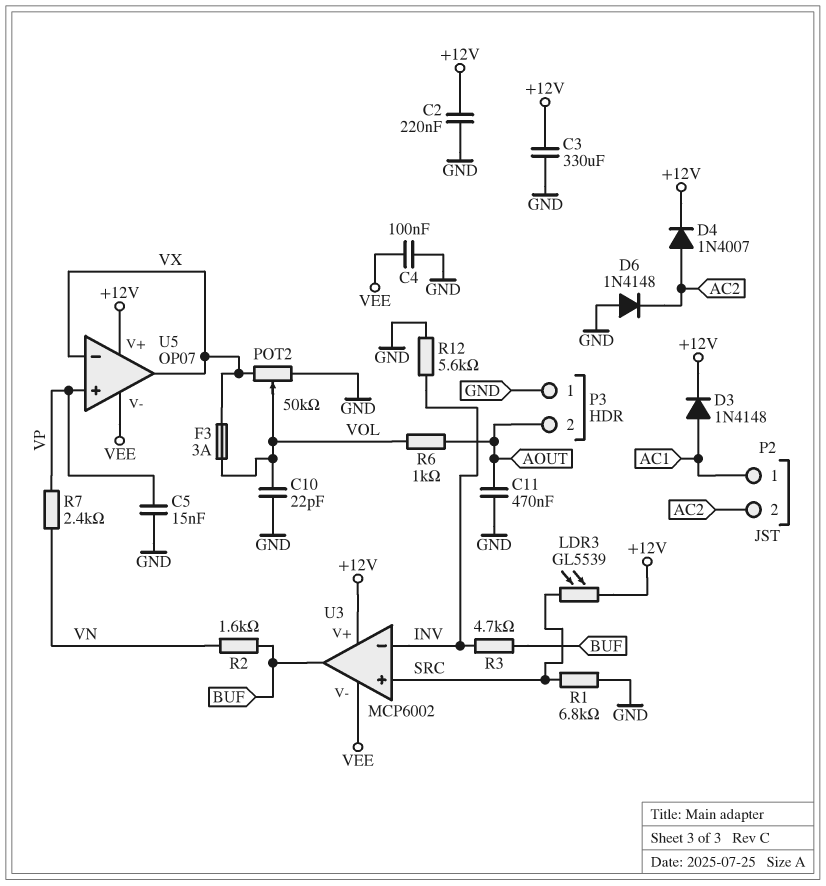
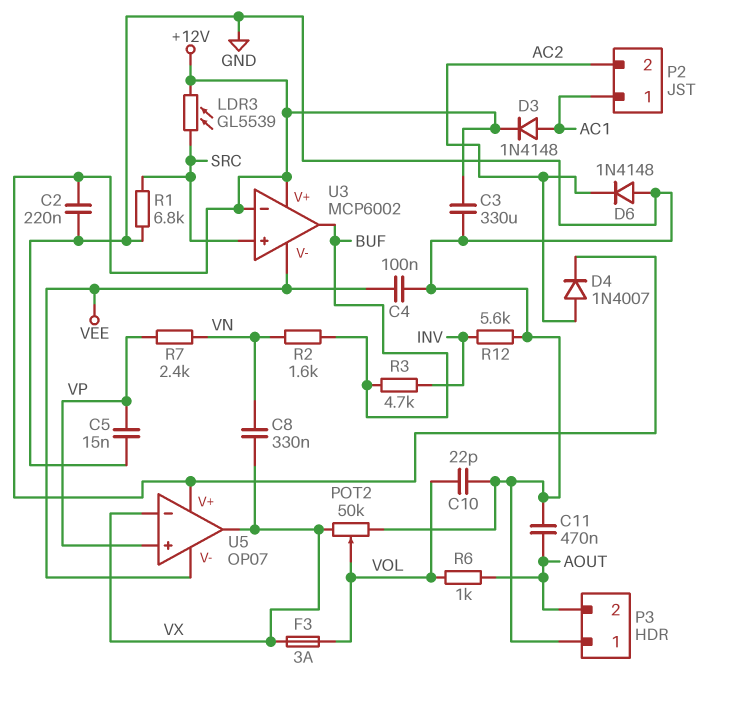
C8: none -> 330nF (VN, VX)
U3 pin in-: INV -> +12V

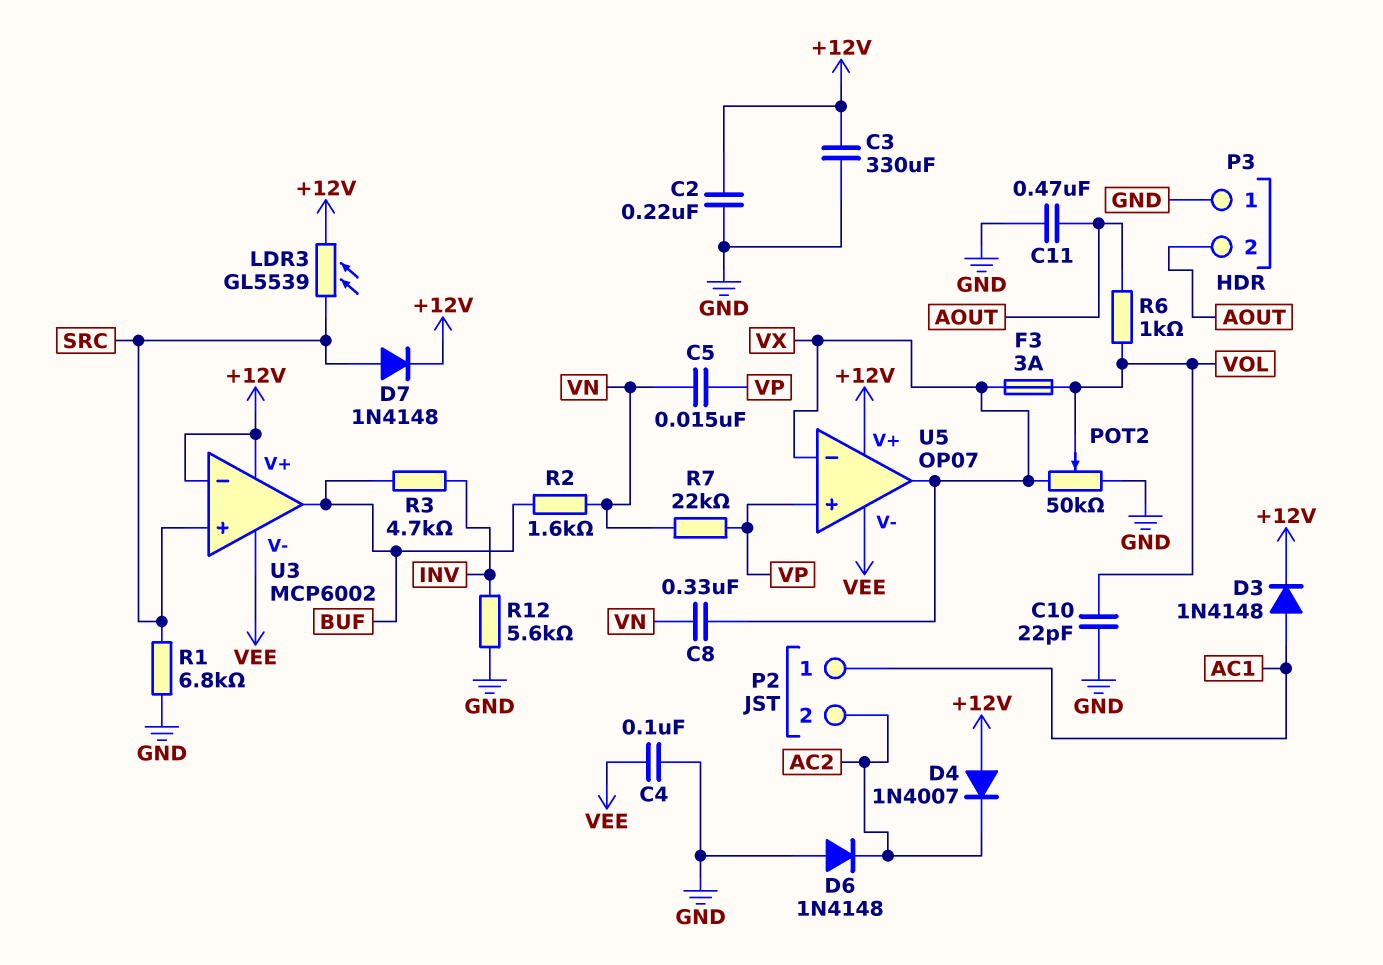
C5: 15nF (GND, VP) -> 15nF (VN, VP)
D4: diode 1N4007 (A AC2, K +12V) -> diode 1N4007 (A +12V, K AC2)
D7: none -> diode 1N4148 (A SRC, K +12V)
R7: 2.4k (VN, VP) -> 22k (VN, VP)

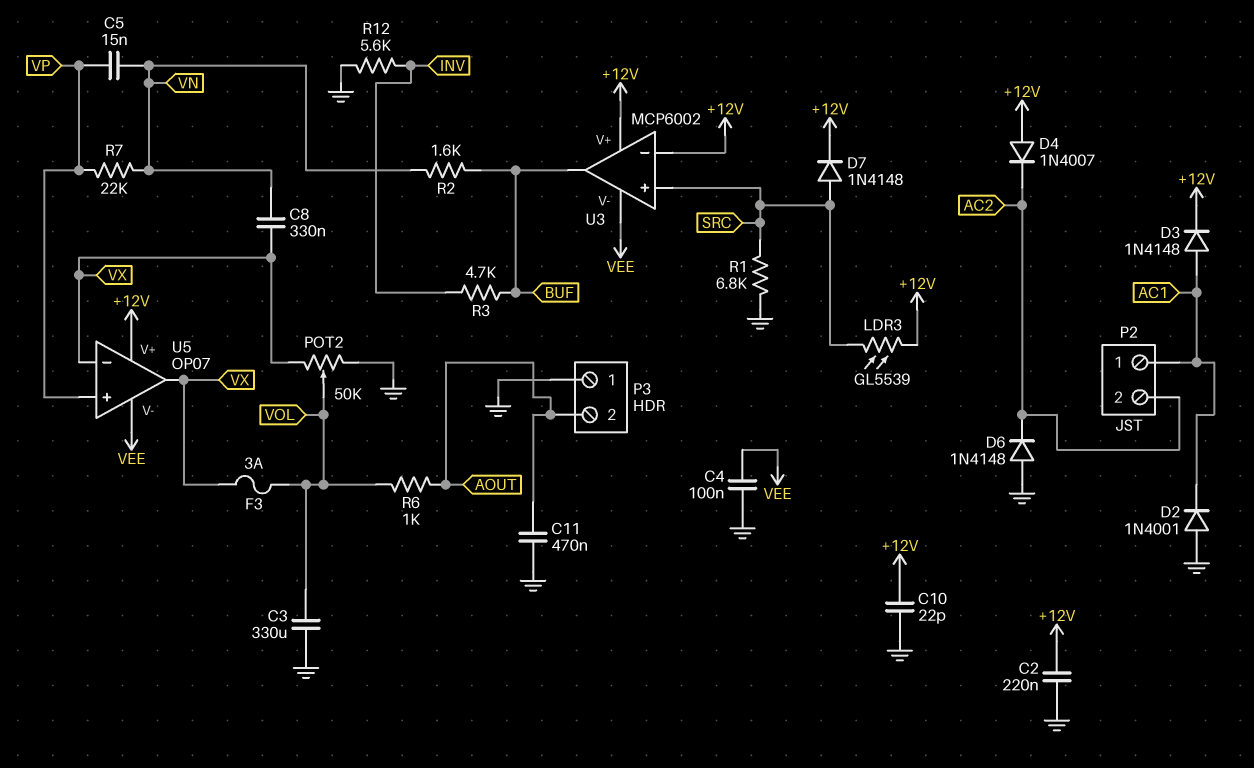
C3: 330uF (+12V, GND) -> 330uF (GND, VOL)
C10: 22pF (GND, VOL) -> 22pF (+12V, GND)
D2: none -> diode 1N4001 (A GND, K AC1)

